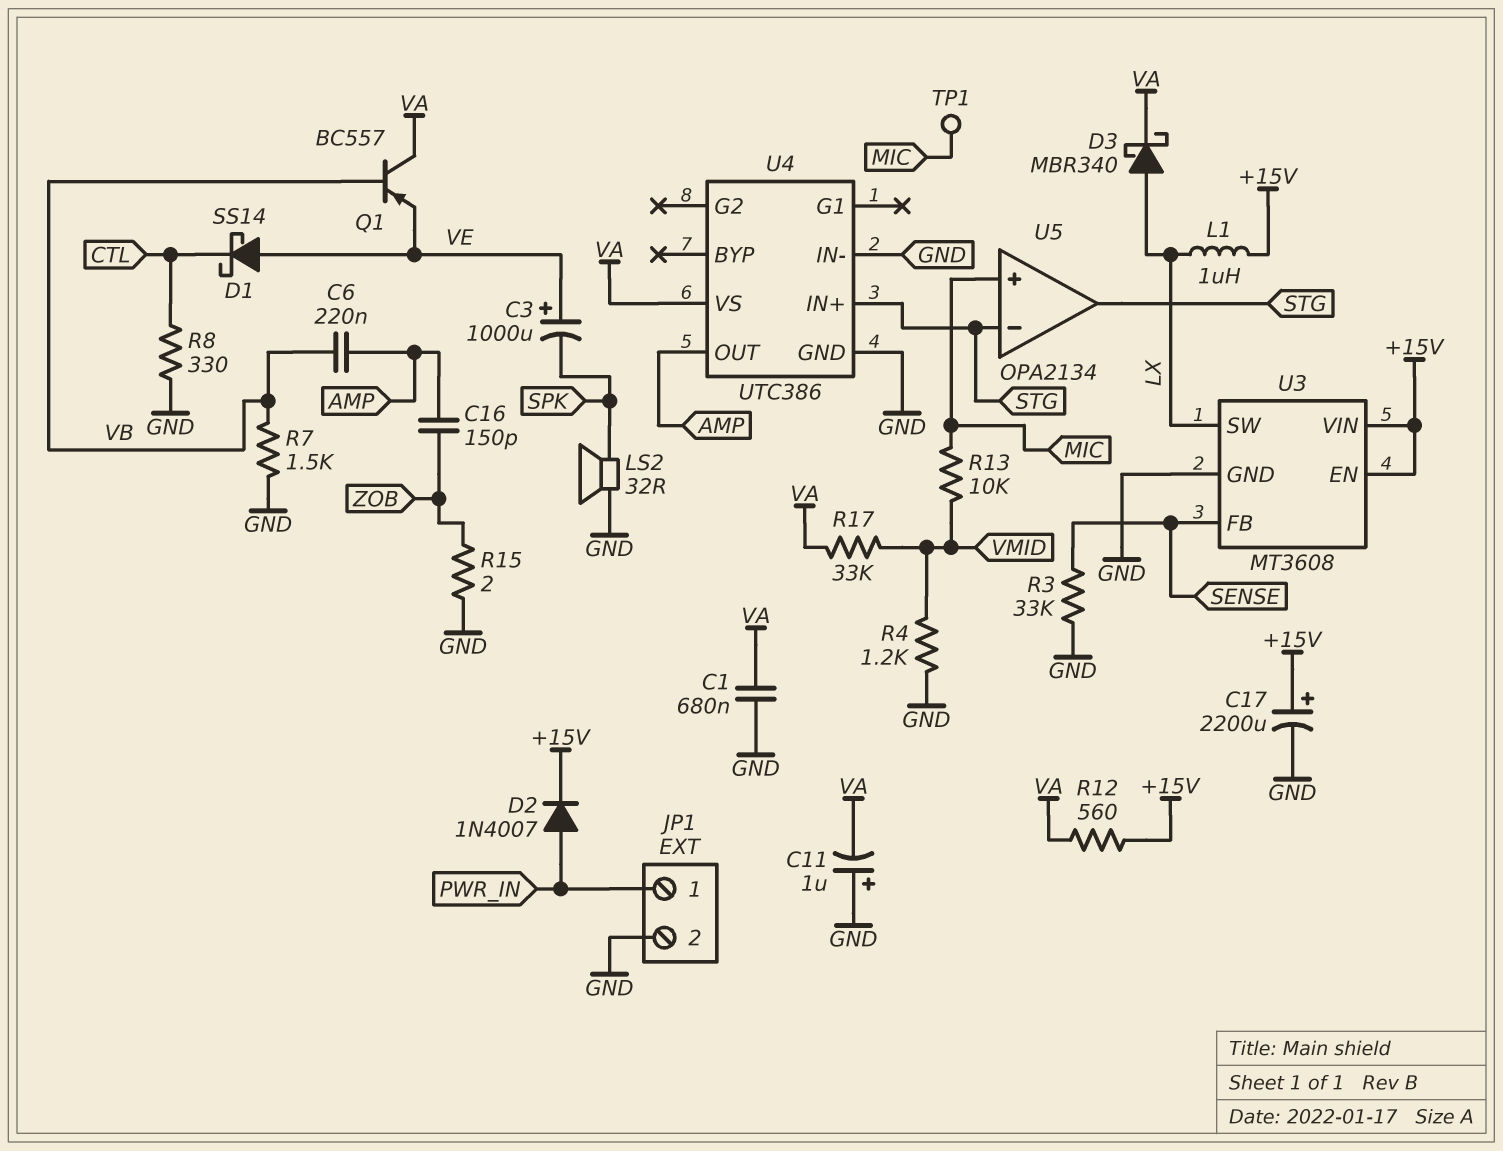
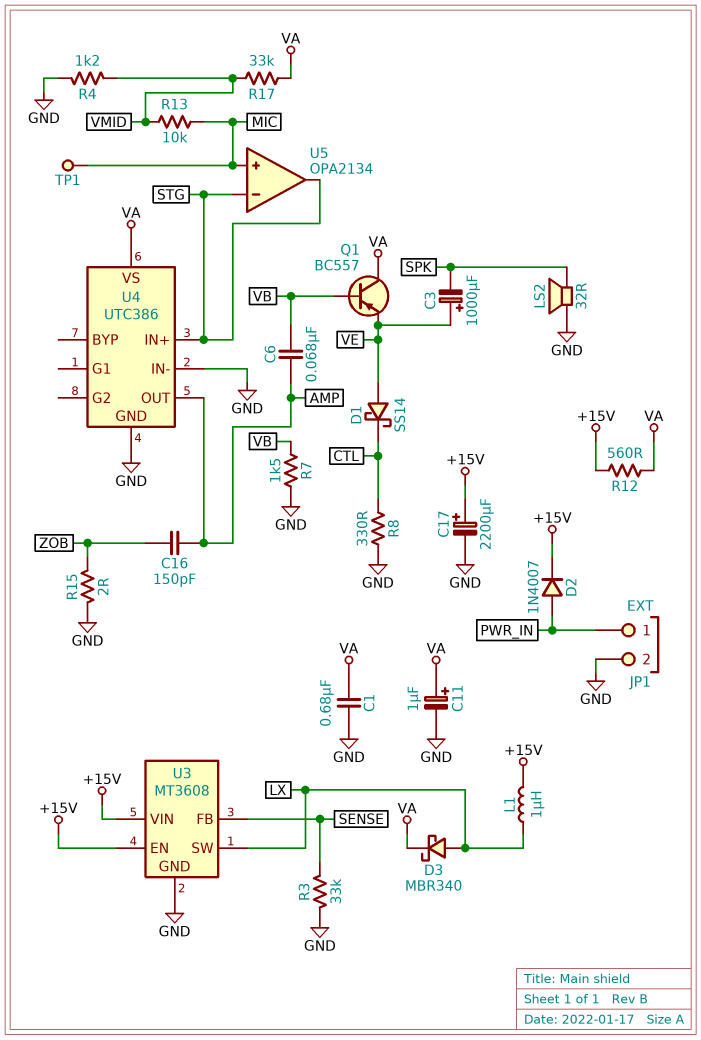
C6: 220nF (AMP, VB) -> 68nF (AMP, VB)
C11: 1uF (plus GND, minus VA) -> 1uF (plus VA, minus GND)

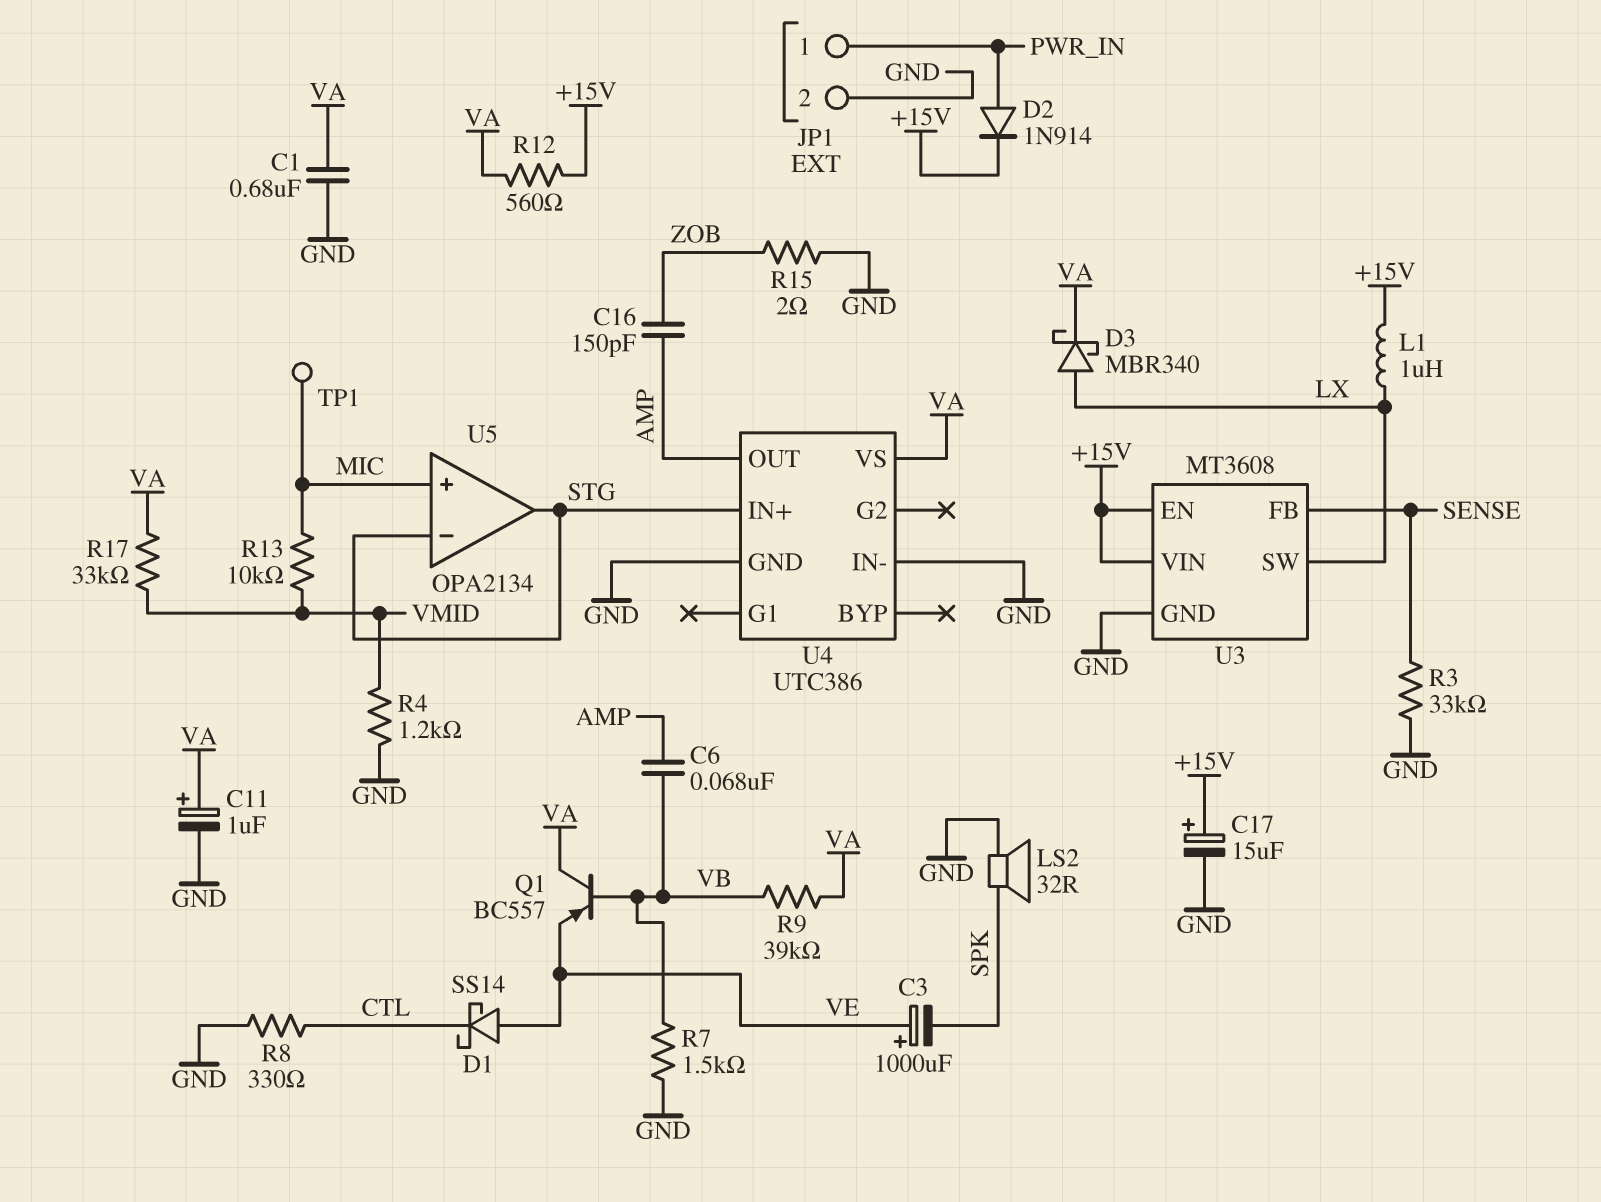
C17: 2200uF (plus +15V, minus GND) -> 15uF (plus +15V, minus GND)
D2: diode 1N4007 (A PWR_IN, K +15V) -> diode 1N914 (A PWR_IN, K +15V)
R9: none -> 39k (VA, VB)

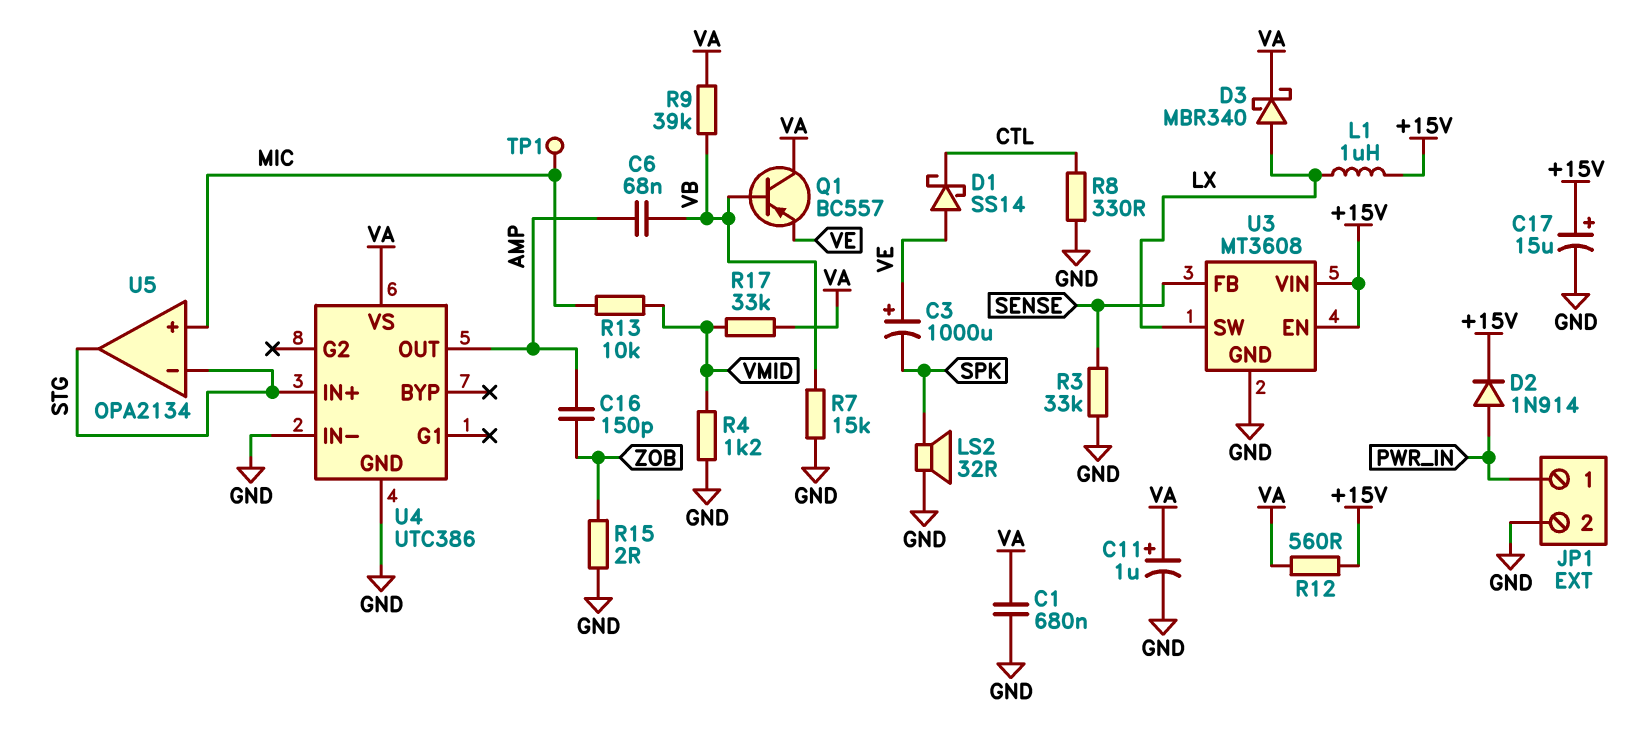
R7: 1.5k (GND, VB) -> 15k (GND, VB)

